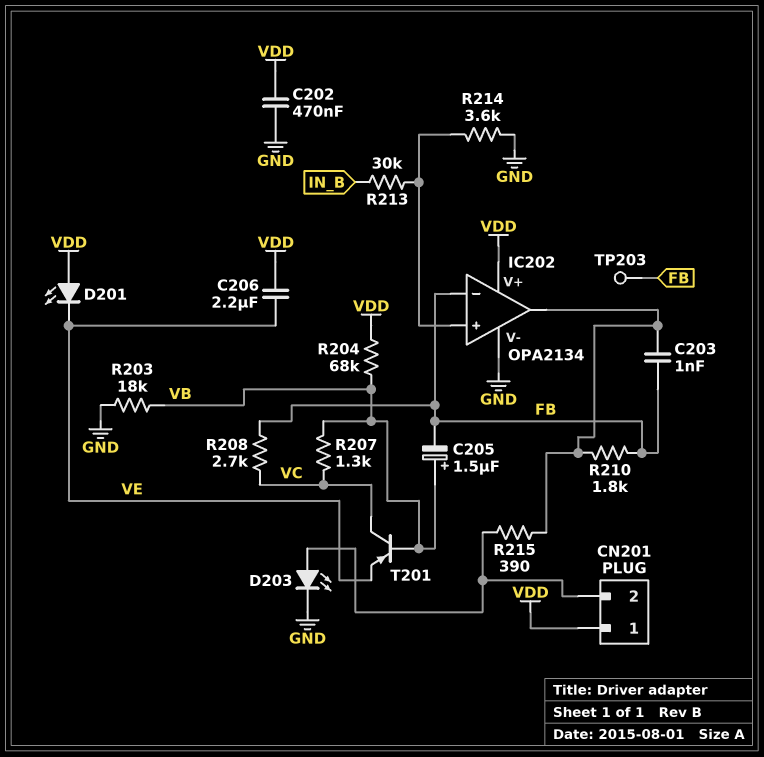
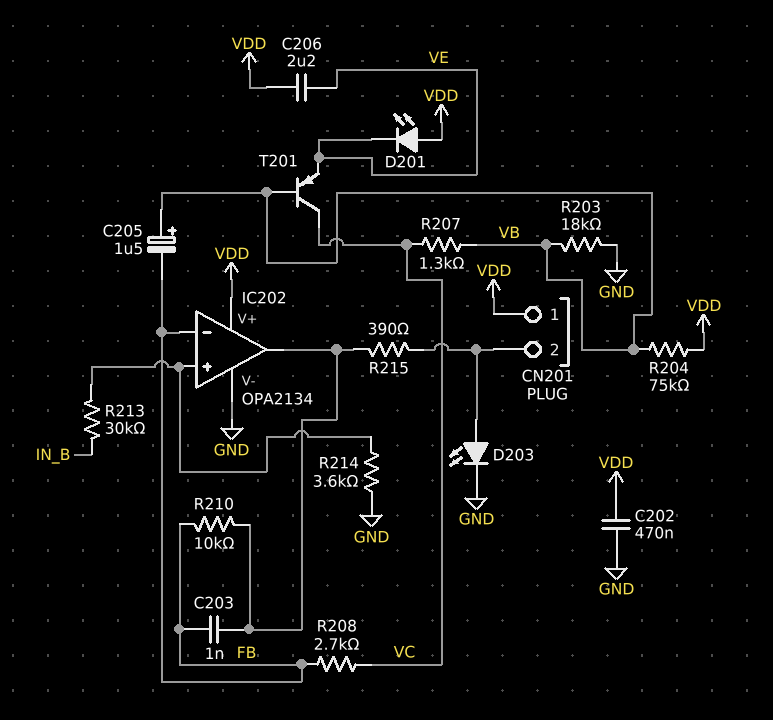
R204: 68k (VB, VDD) -> 75k (VB, VDD)
R210: 1.8k (FB, IC202/out) -> 10k (FB, IC202/out)
TP203: test point (FB) -> none

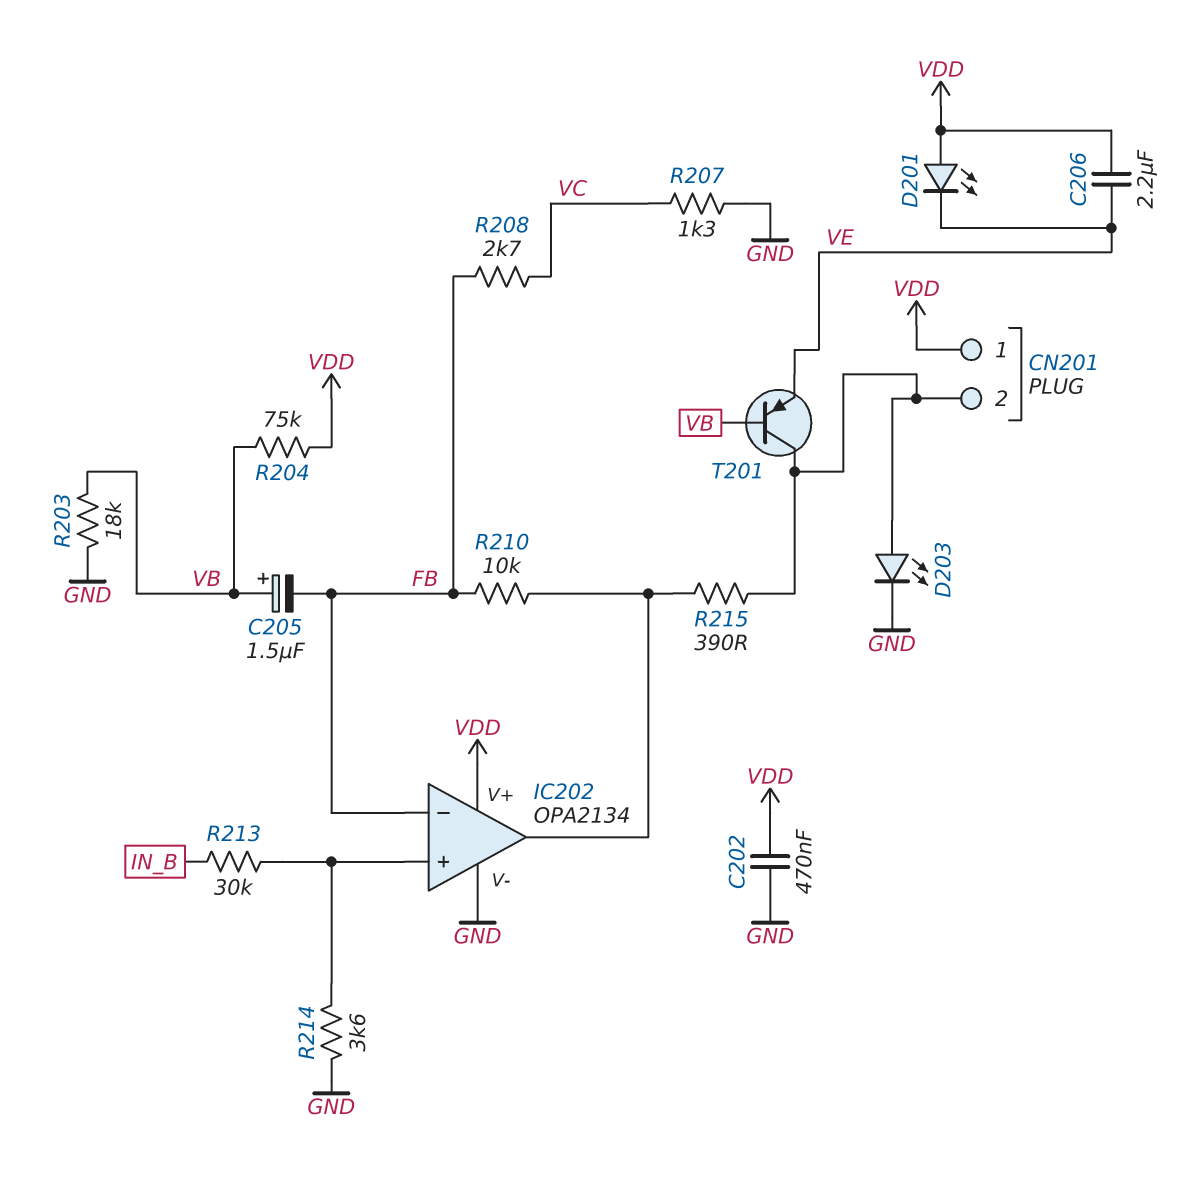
C203: 1nF (FB, IC202/out) -> none
R207: 1.3k (VB, VC) -> 1.3k (GND, VC)
T201: PNP (B VB, C VC, E VE) -> PNP (B VB, C CN201/2, E VE)

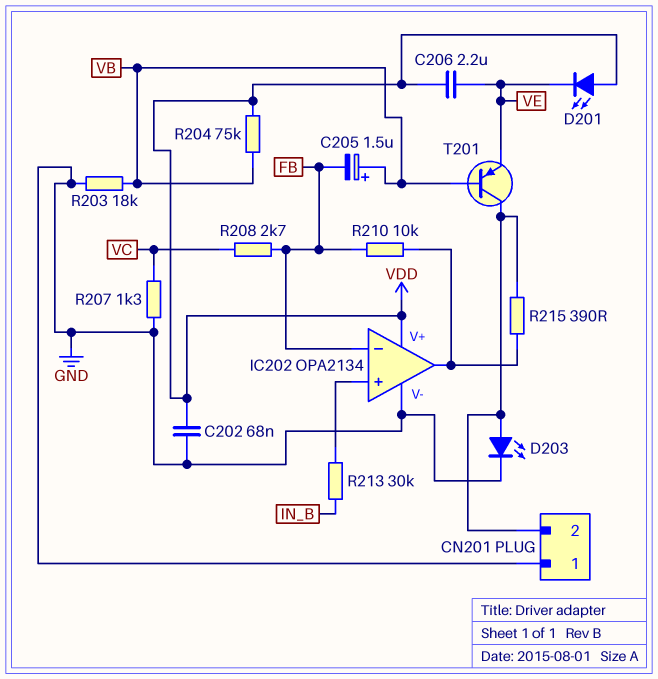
C202: 470nF (GND, VDD) -> 68nF (GND, VDD)
CN201 pin 1: VDD -> GND
R214: 3.6k (GND, IC202/in+) -> none

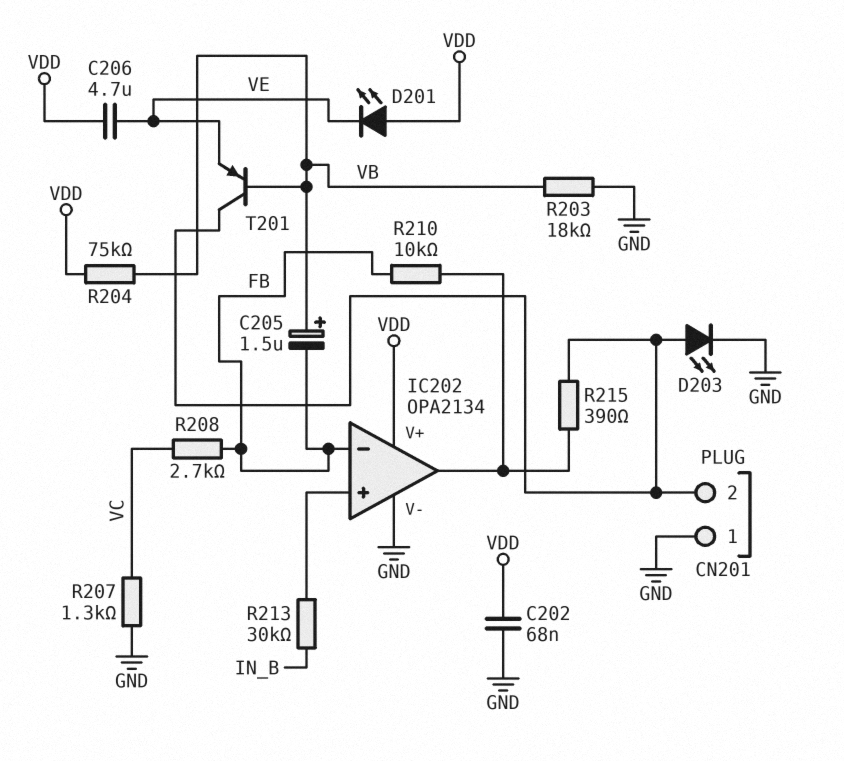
C206: 2.2uF (VDD, VE) -> 4.7uF (VDD, VE)

